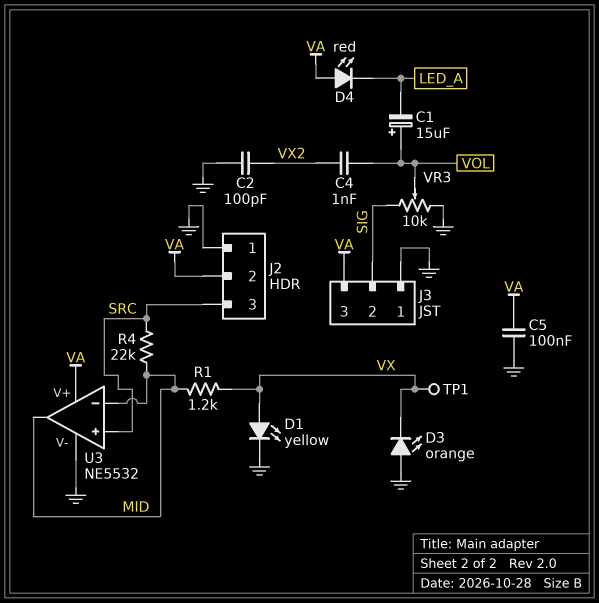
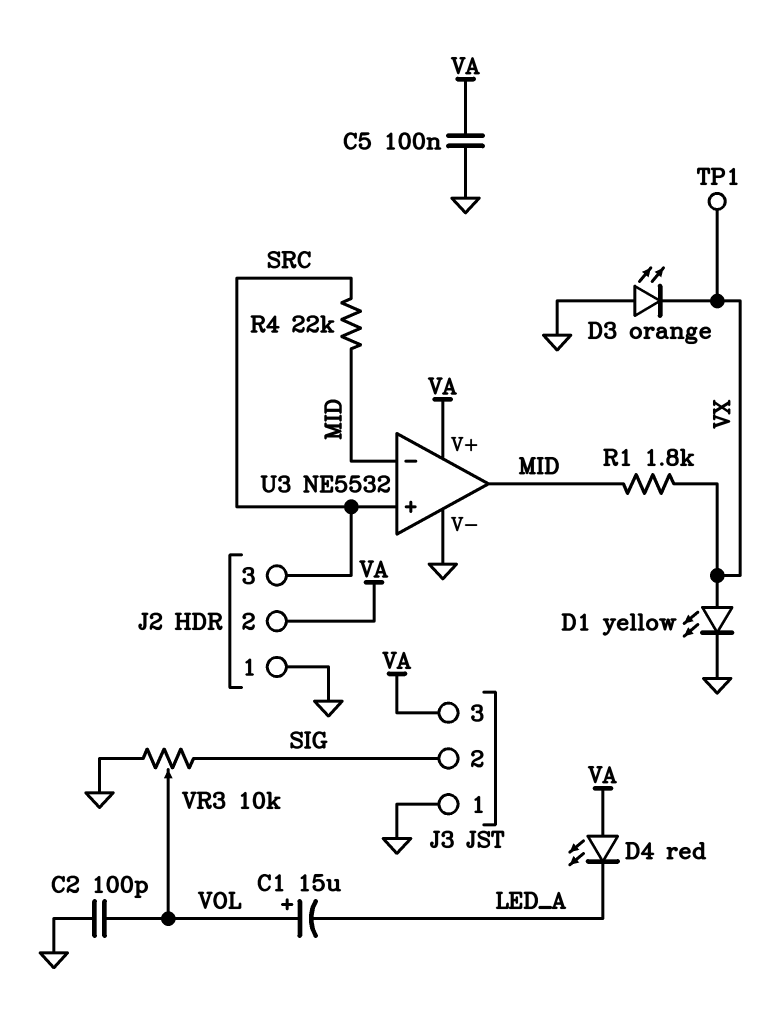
C2: 100pF (GND, VX2) -> 100pF (GND, VOL)
C4: 1nF (VOL, VX2) -> none
R1: 1.2k (MID, VX) -> 1.8k (MID, VX)

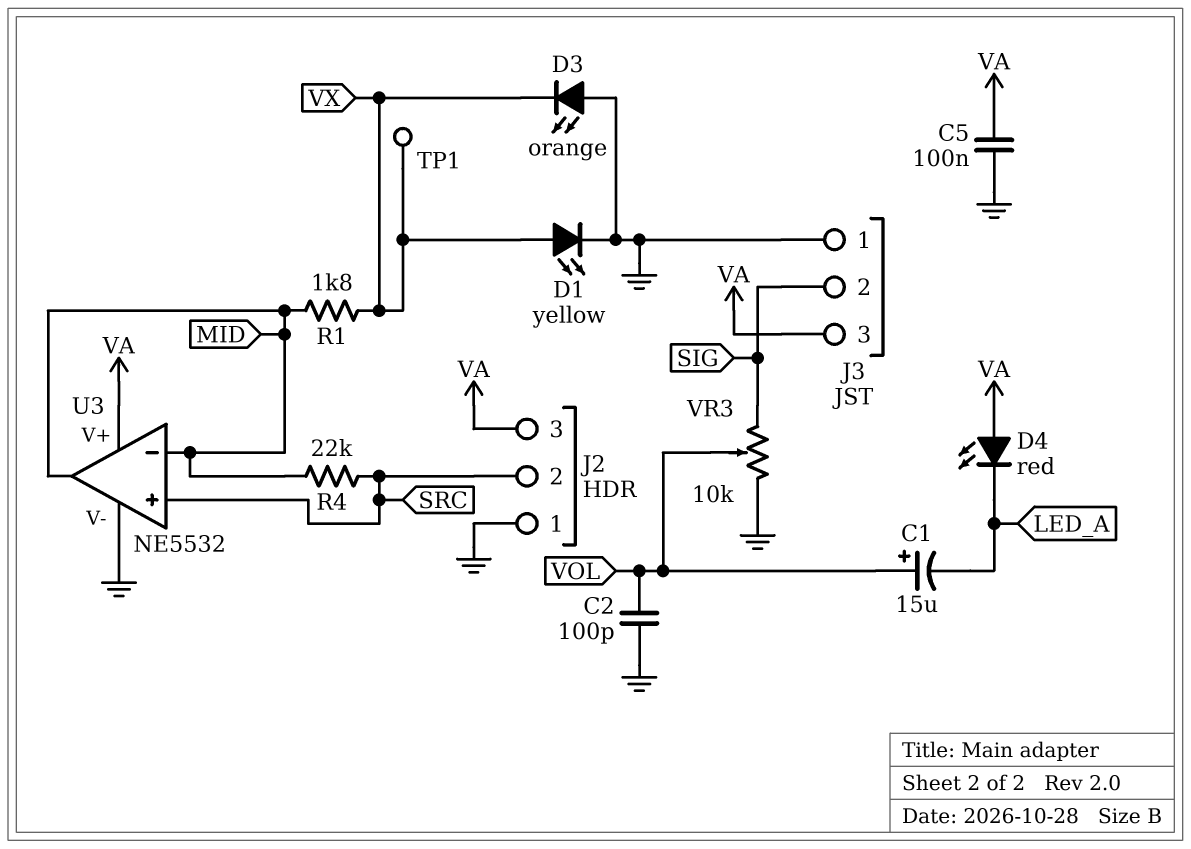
J2 pin 2: VA -> SRC
J2 pin 3: SRC -> VA

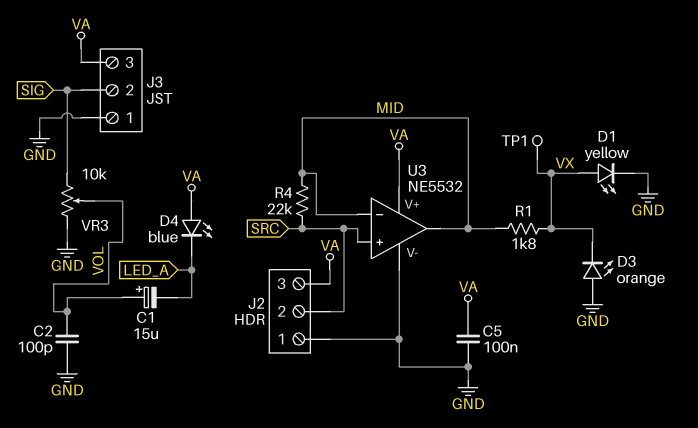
D4: LED red (A VA, K LED_A) -> LED blue (A VA, K LED_A)

